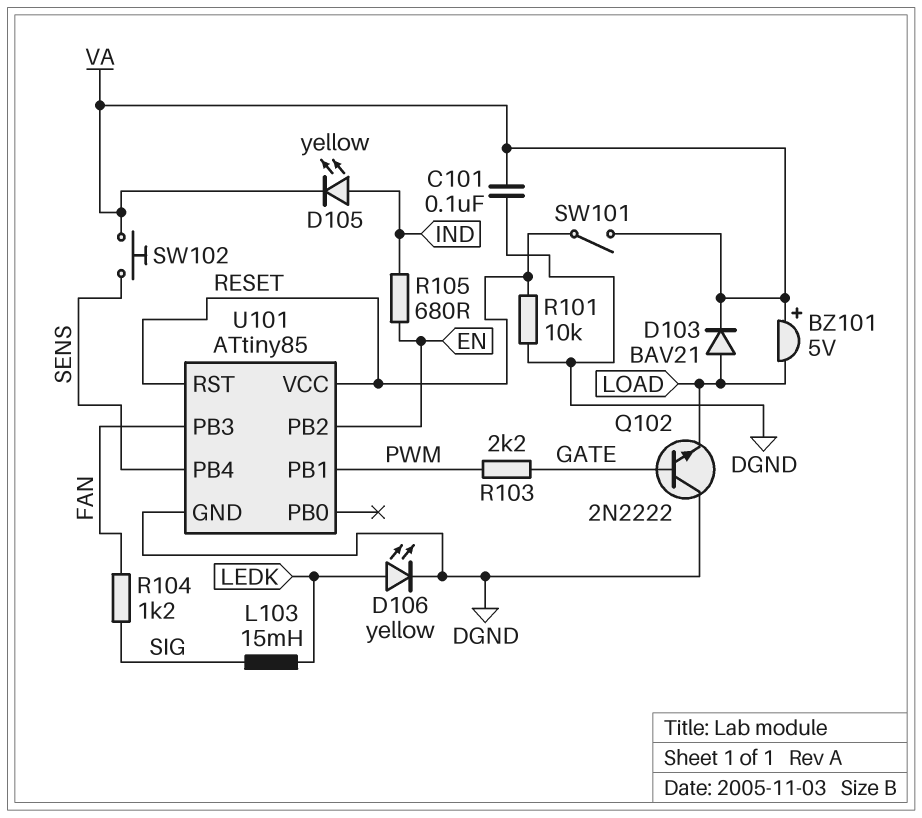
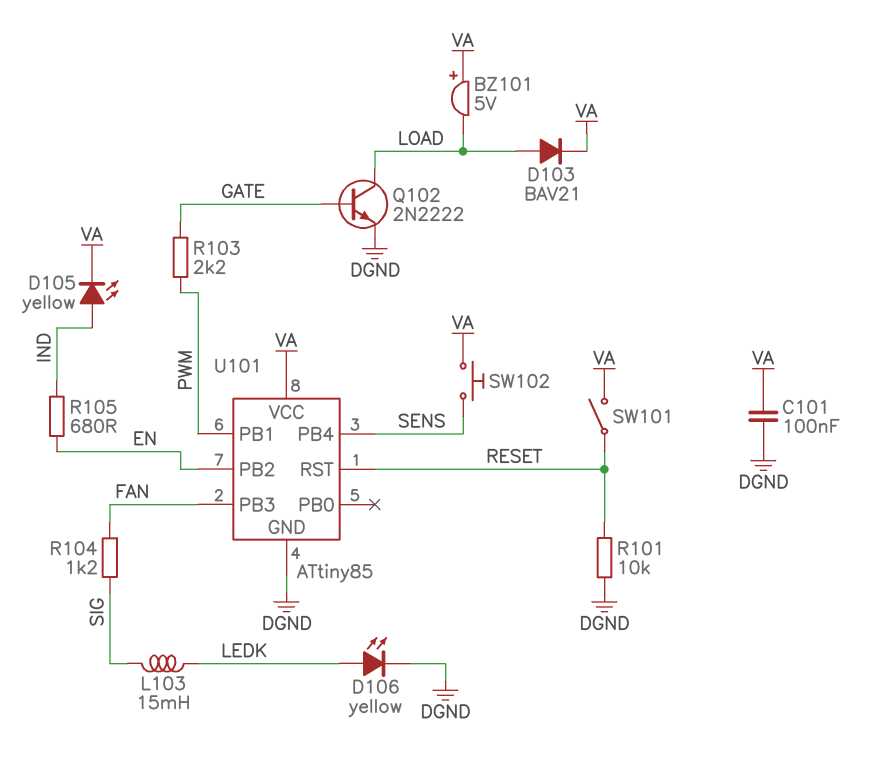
Q102: NPN 2N2222 (B GATE, C DGND, E LOAD) -> NPN 2N2222 (B GATE, C LOAD, E DGND)
U101 pin VCC: RESET -> VA

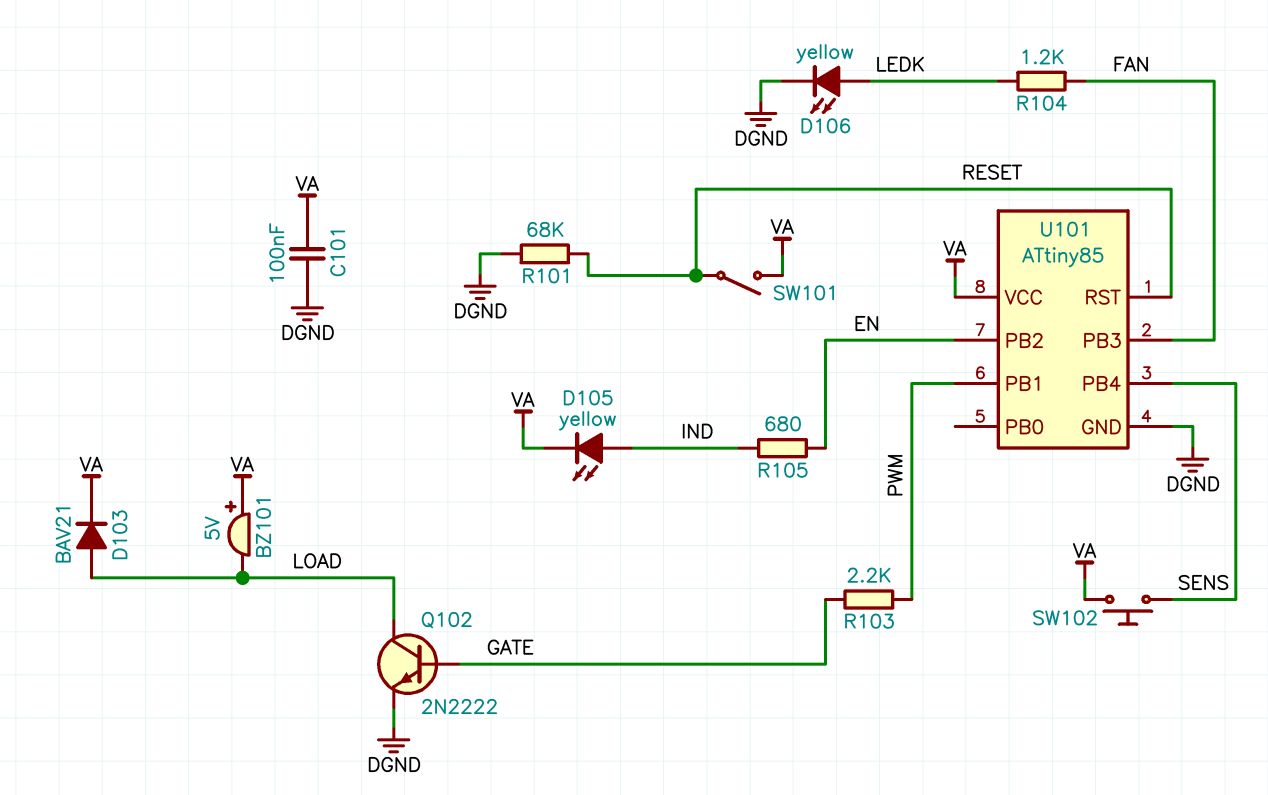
L103: 15mH (LEDK, SIG) -> none
R101: 10k (DGND, RESET) -> 68k (DGND, RESET)
R104: 1.2k (FAN, SIG) -> 1.2k (FAN, LEDK)

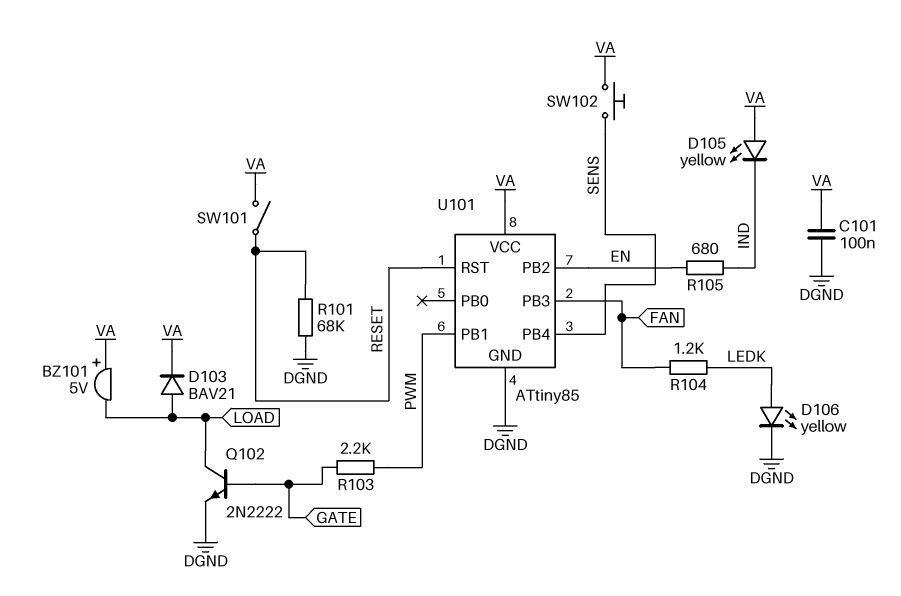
D105: LED yellow (A IND, K VA) -> LED yellow (A VA, K IND)

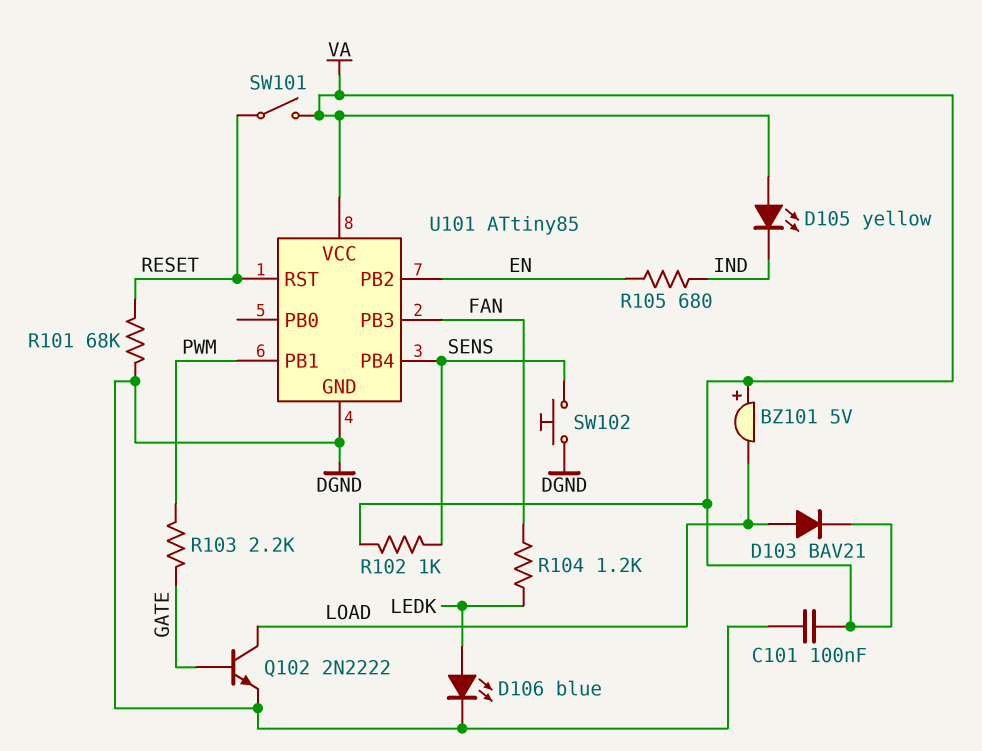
D106: LED yellow (A LEDK, K DGND) -> LED blue (A LEDK, K DGND)
R102: none -> 1k (SENS, VA)
SW102: button (SENS, VA) -> button (DGND, SENS)

